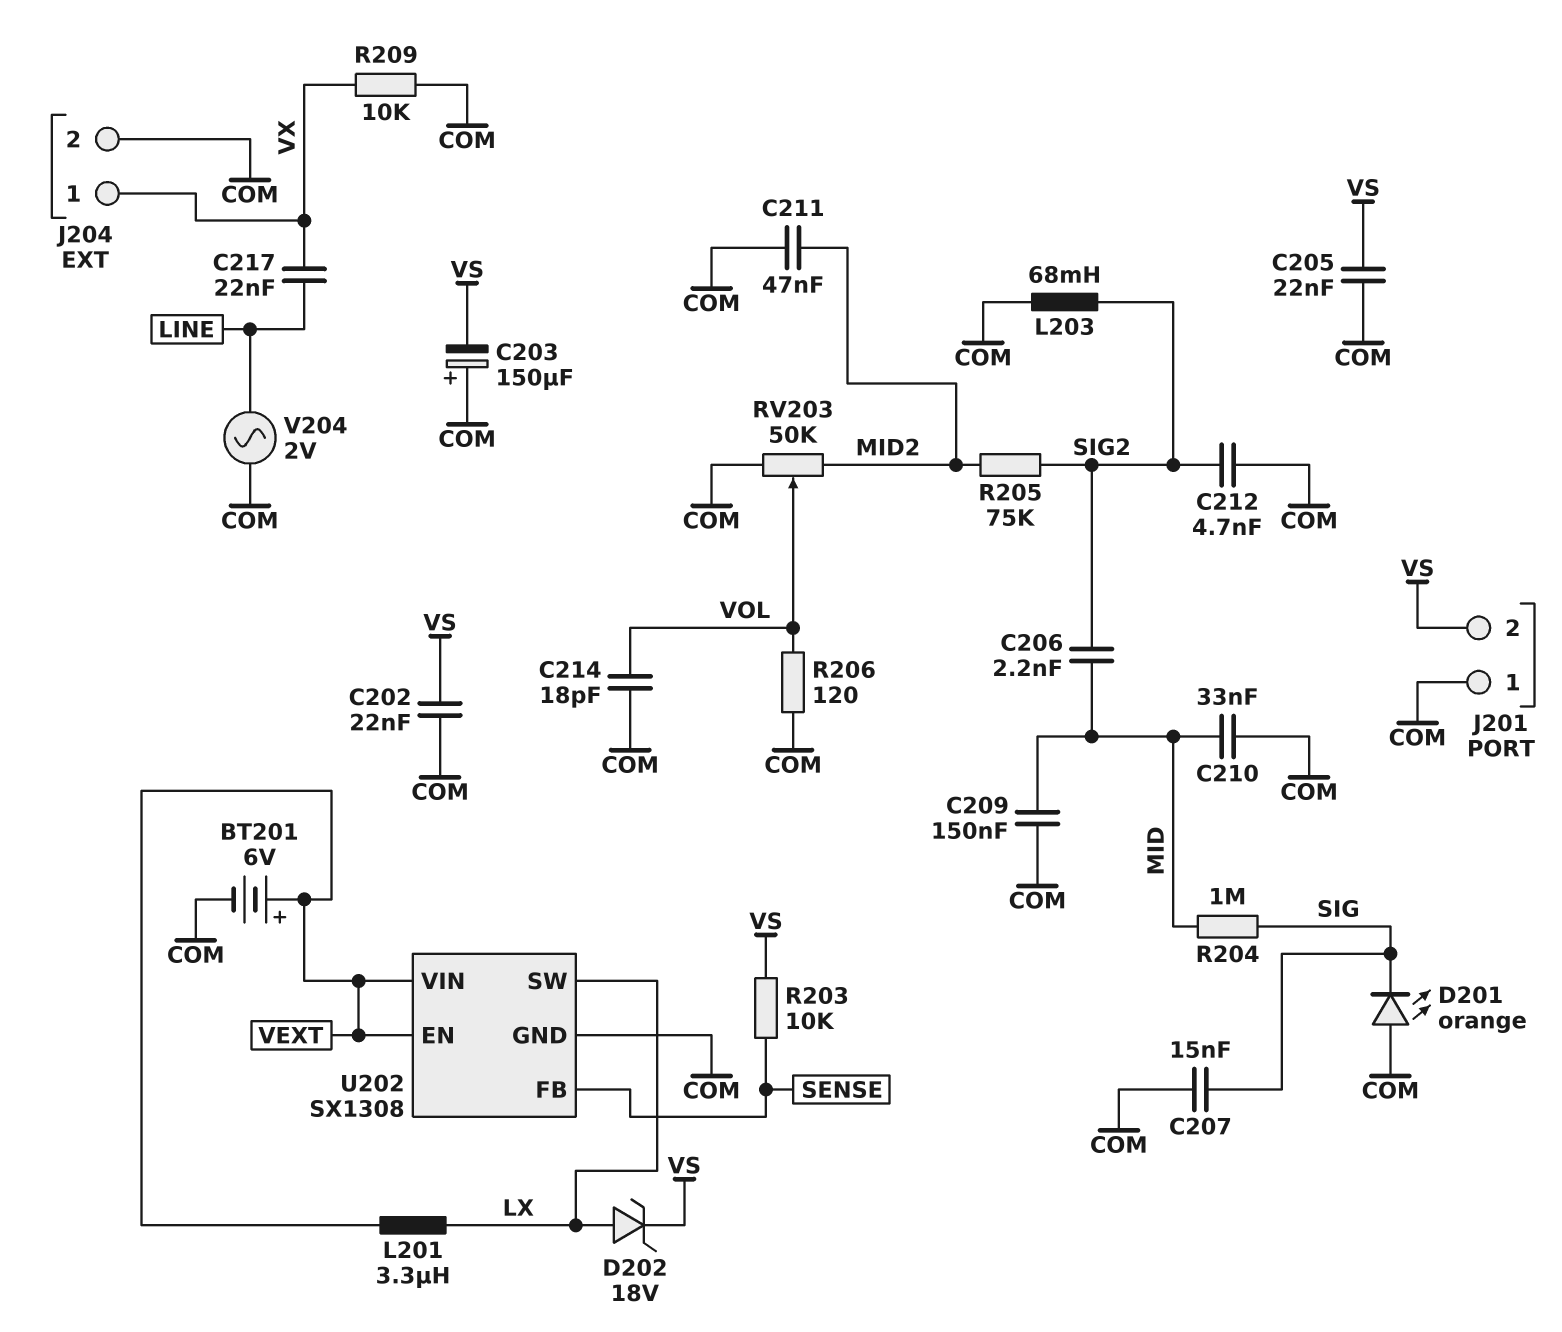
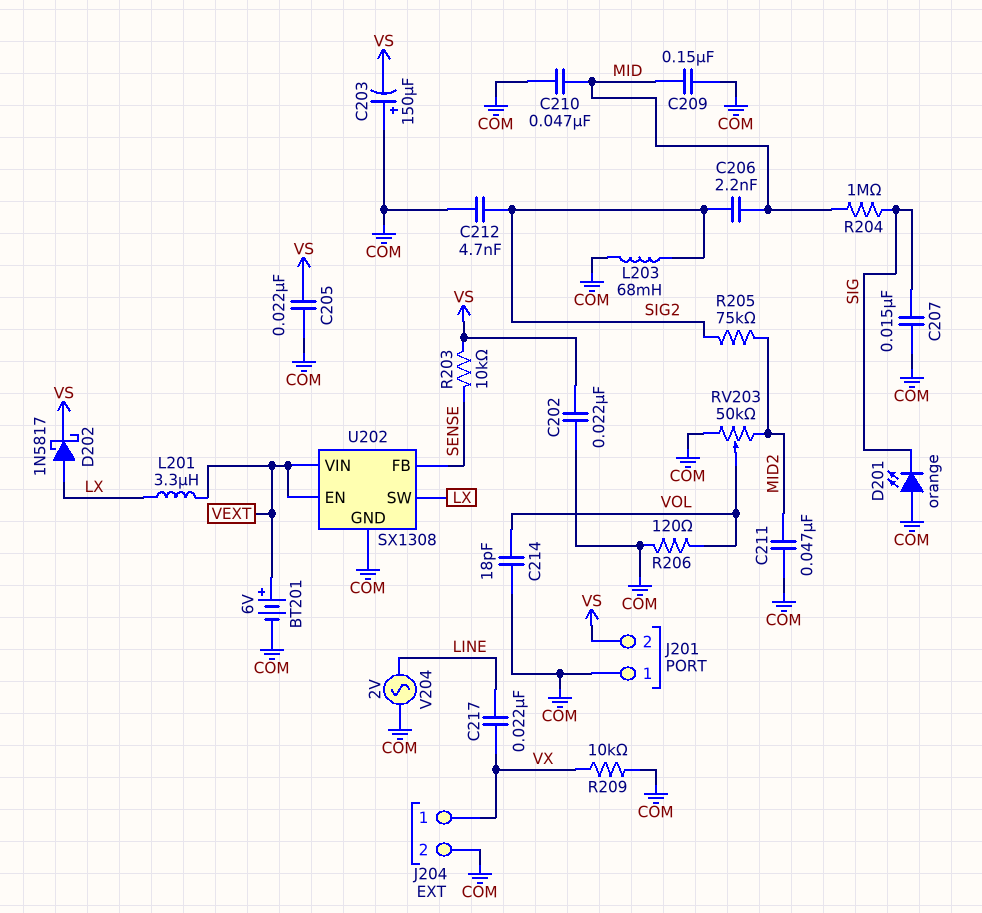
C210: 33nF (COM, MID) -> 47nF (COM, MID)
D202: zener 18V (A LX, K VS) -> schottky 1N5817 (A LX, K VS)

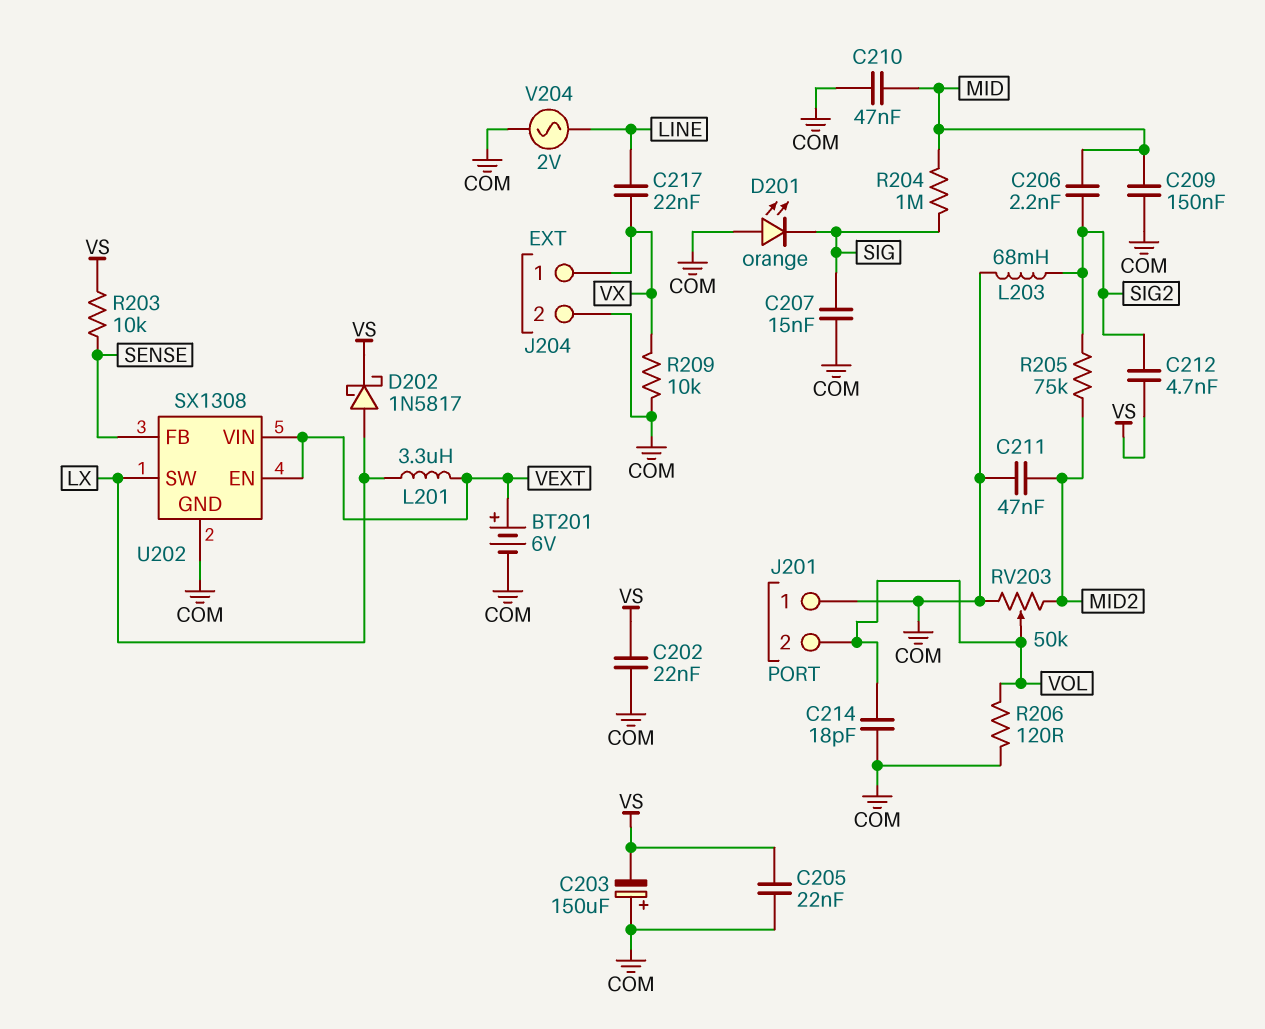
C212: 4.7nF (COM, SIG2) -> 4.7nF (SIG2, VS)
J201 pin 2: VS -> VOL

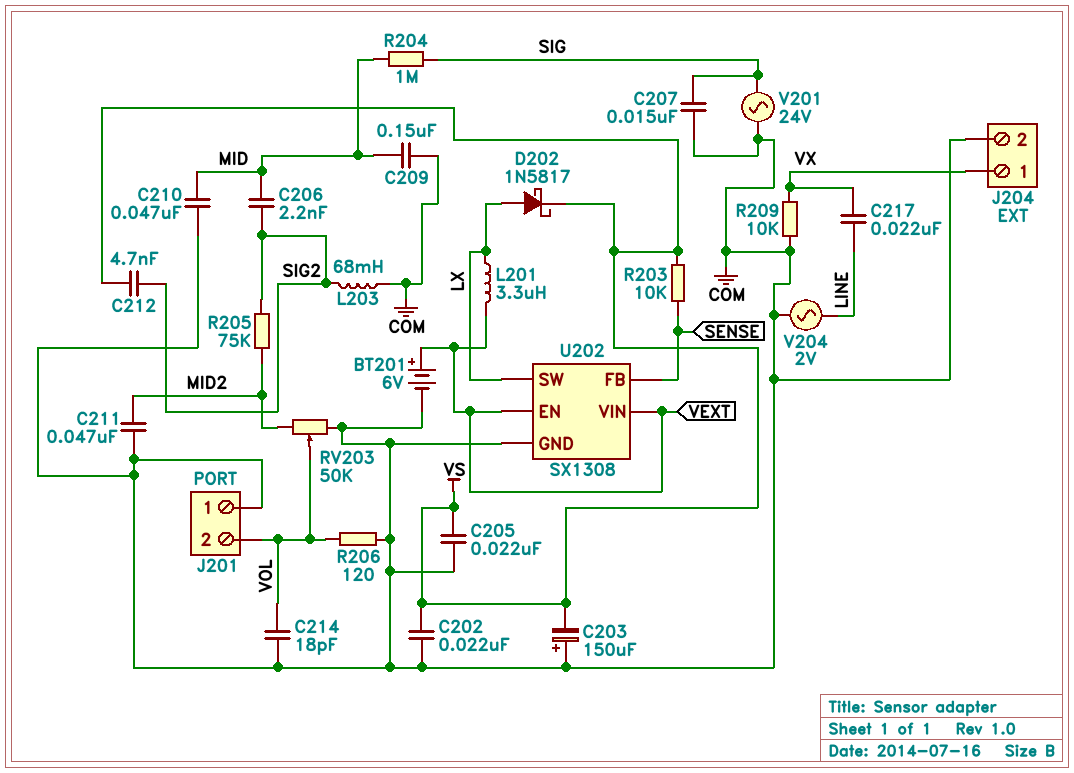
D201: LED orange (A COM, K SIG) -> none
V201: none -> AC 24V (COM, SIG)

